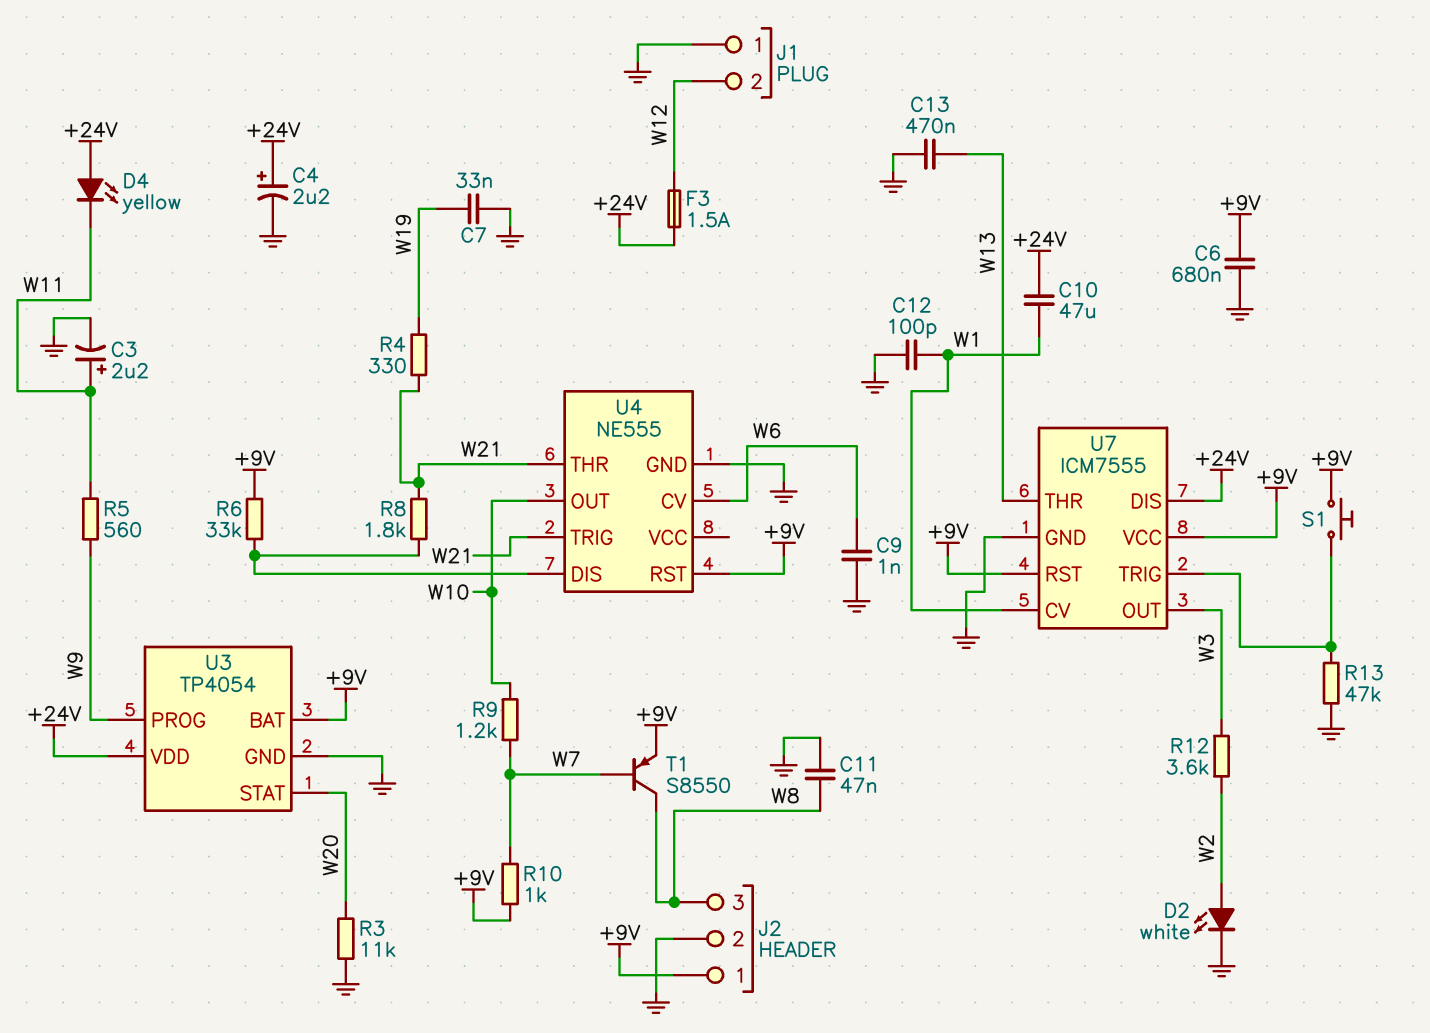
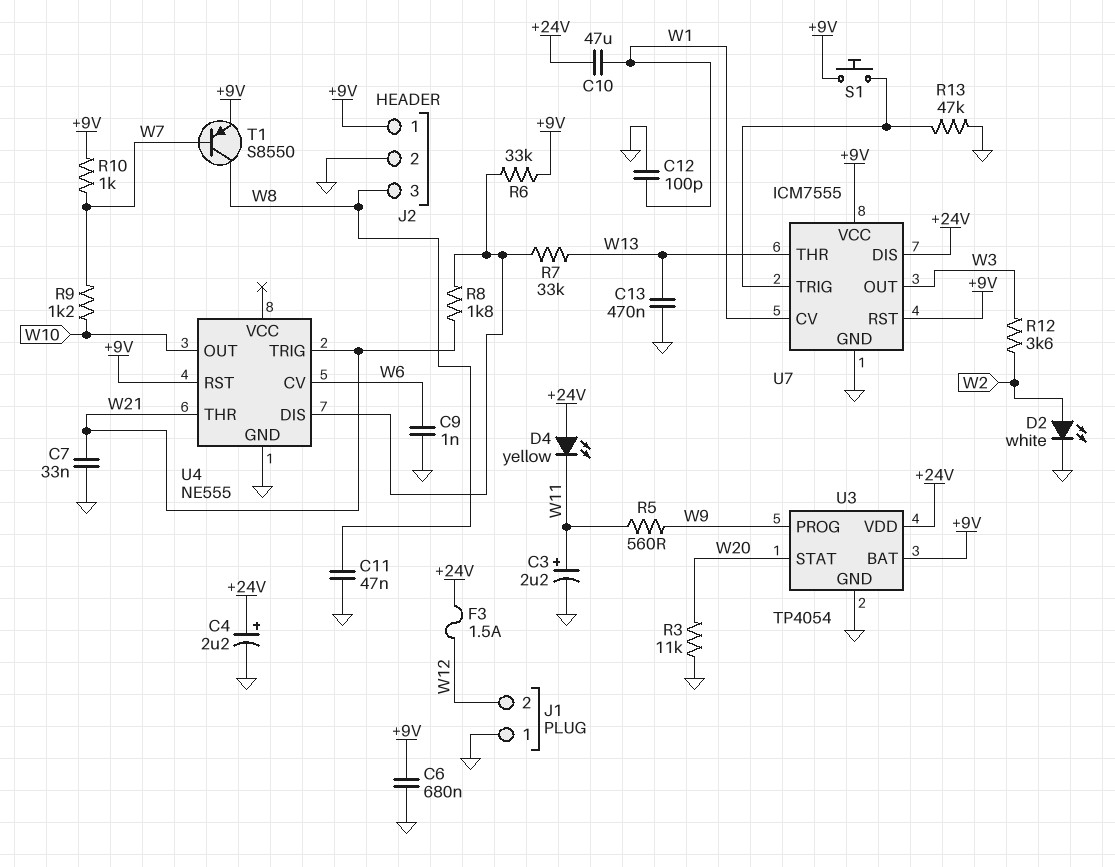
C7: 33nF (GND, W19) -> 33nF (GND, W21)
R4: 330 (W19, W21) -> none
R7: none -> 33k (U4/DIS, W13)

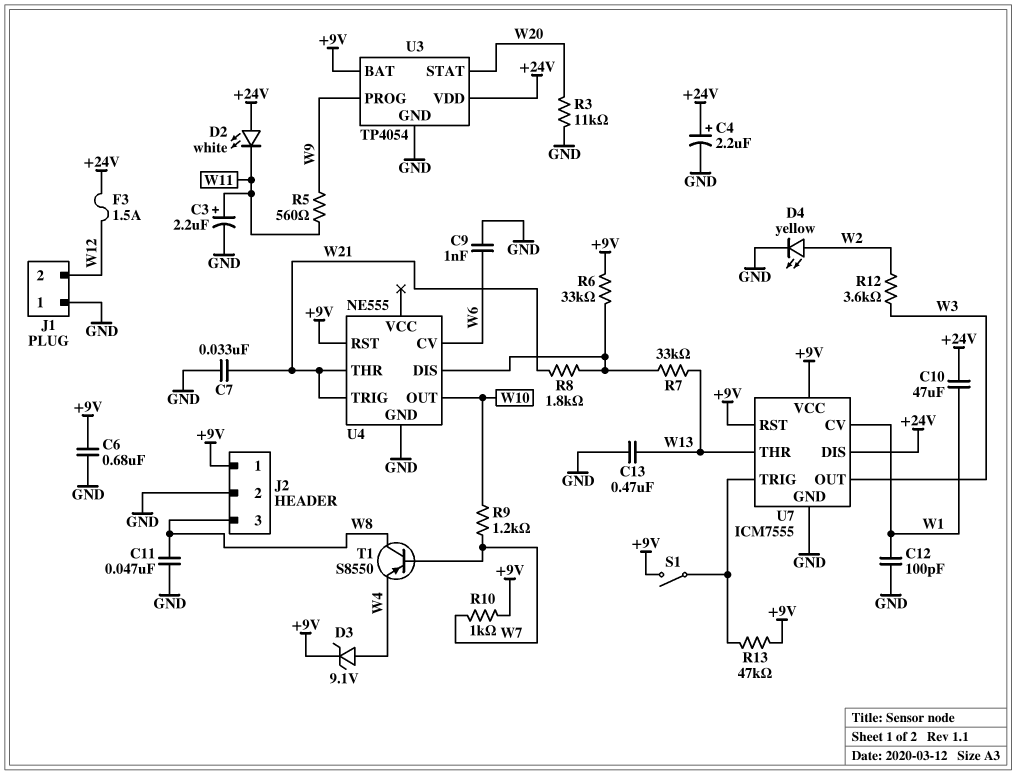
D2: LED white (A W2, K GND) -> LED white (A +24V, K W11)
D3: none -> zener 9.1V (A W4, K +9V)
D4: LED yellow (A +24V, K W11) -> LED yellow (A W2, K GND)
R13: 47k (GND, U7/TRIG) -> 47k (+9V, U7/TRIG)
S1: button (+9V, U7/TRIG) -> switch (+9V, U7/TRIG)
T1: PNP S8550 (B W7, C W8, E +9V) -> PNP S8550 (B W7, C W8, E W4)

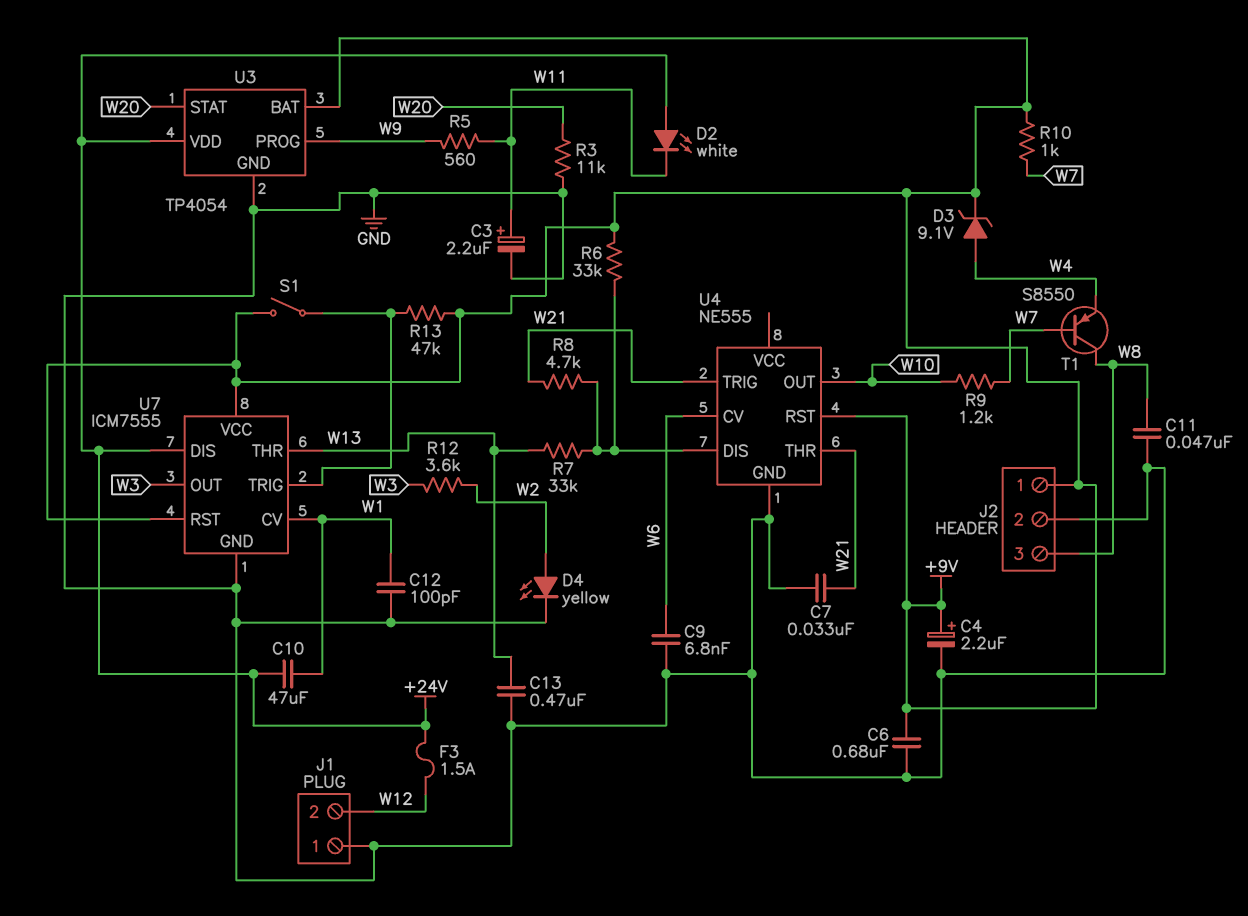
C4: 2.2uF (plus +24V, minus GND) -> 2.2uF (plus +9V, minus GND)
C9: 1nF (GND, W6) -> 6.8nF (GND, W6)
R8: 1.8k (U4/DIS, W21) -> 4.7k (U4/DIS, W21)

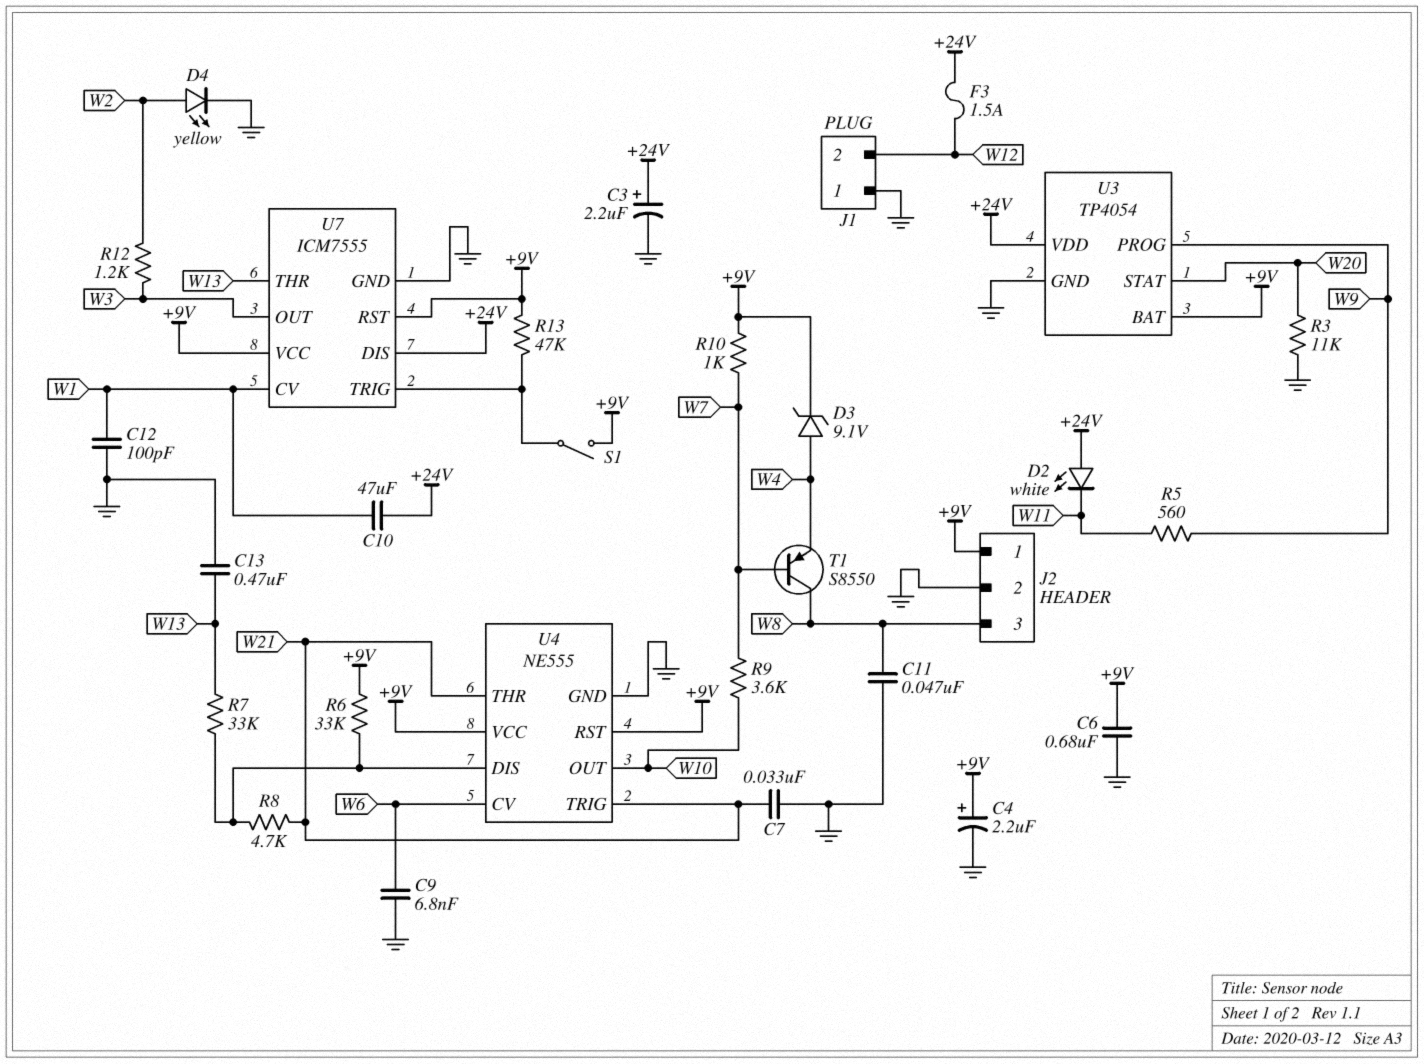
C3: 2.2uF (plus W11, minus GND) -> 2.2uF (plus +24V, minus GND)
R9: 1.2k (W7, W10) -> 3.6k (W7, W10)
R12: 3.6k (W2, W3) -> 1.2k (W2, W3)
U4 pin VCC: none -> +9V

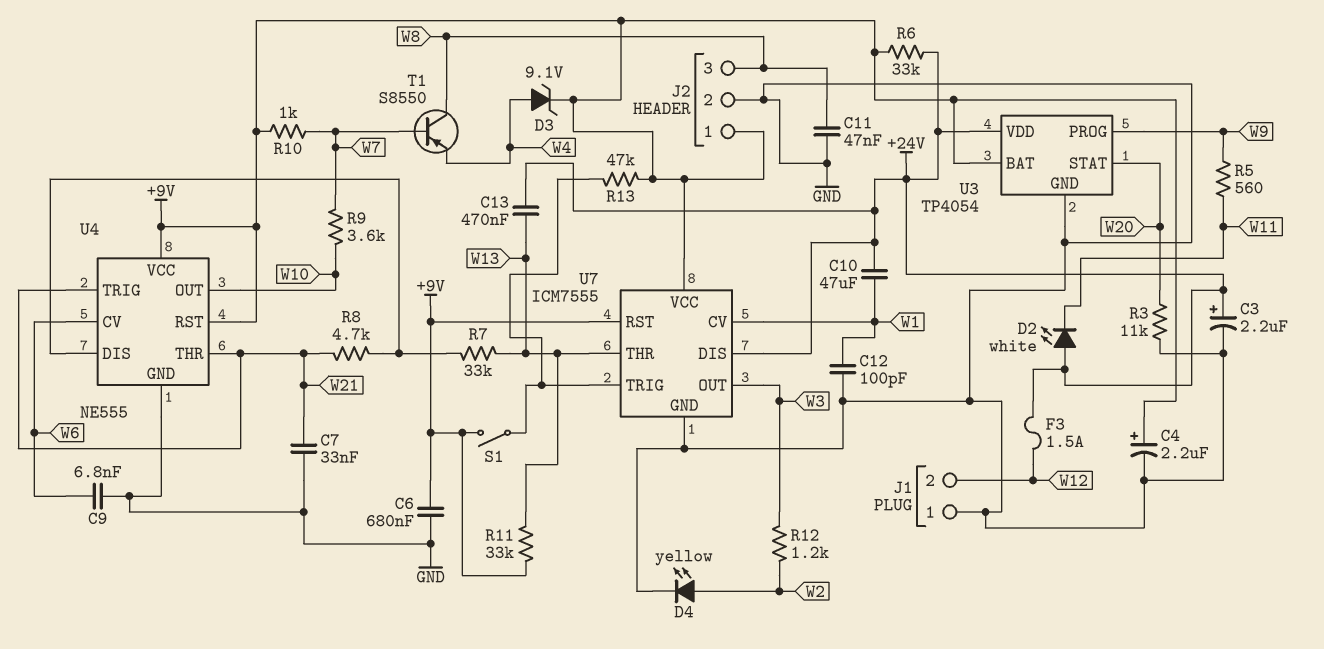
C13: 470nF (GND, W13) -> 470nF (+24V, W13)
R6: 33k (+9V, U4/DIS) -> 33k (+9V, +24V)
R11: none -> 33k (+9V, W13)

